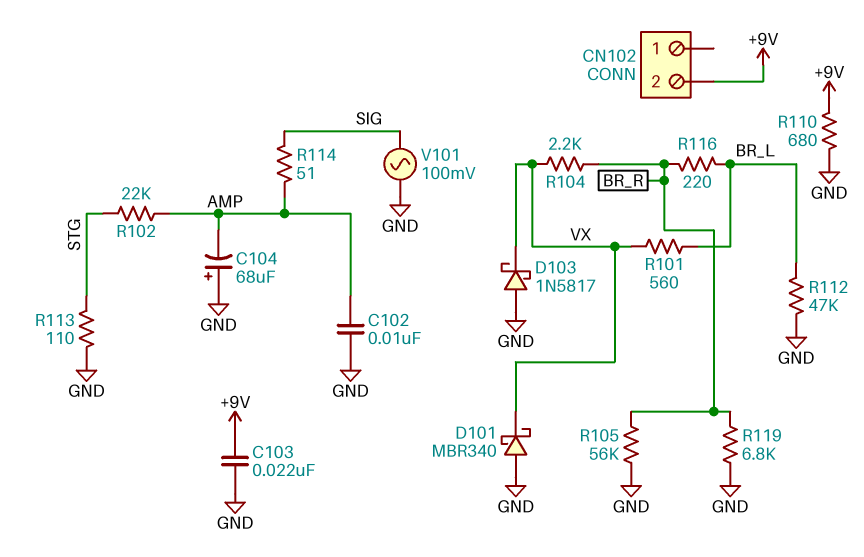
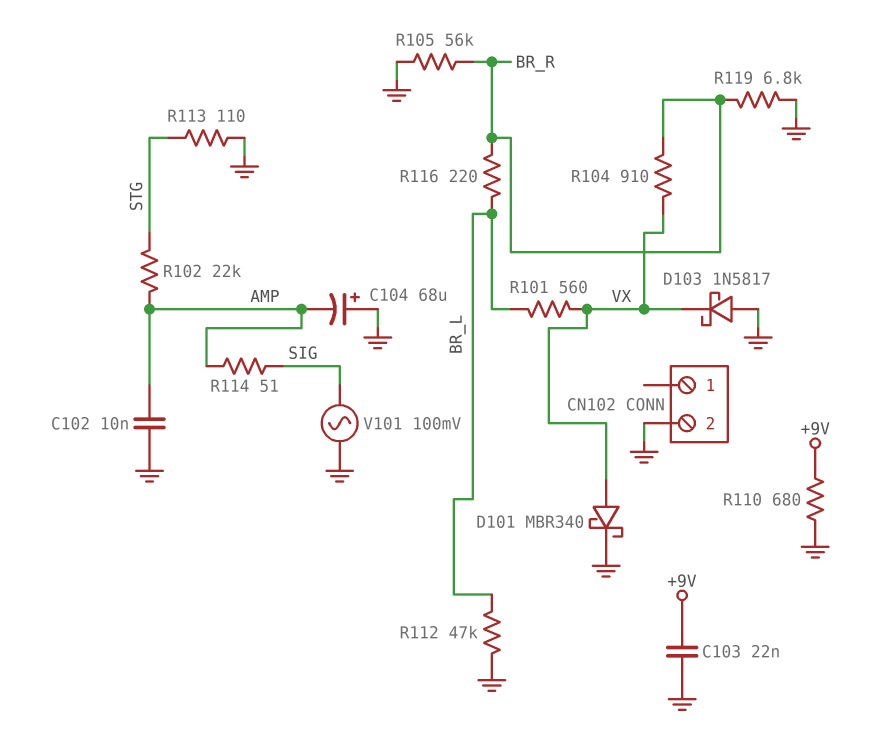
CN102 pin 2: +9V -> GND
D101: schottky MBR340 (A GND, K VX) -> schottky MBR340 (A VX, K GND)
R104: 2.2k (BR_R, VX) -> 910 (BR_R, VX)

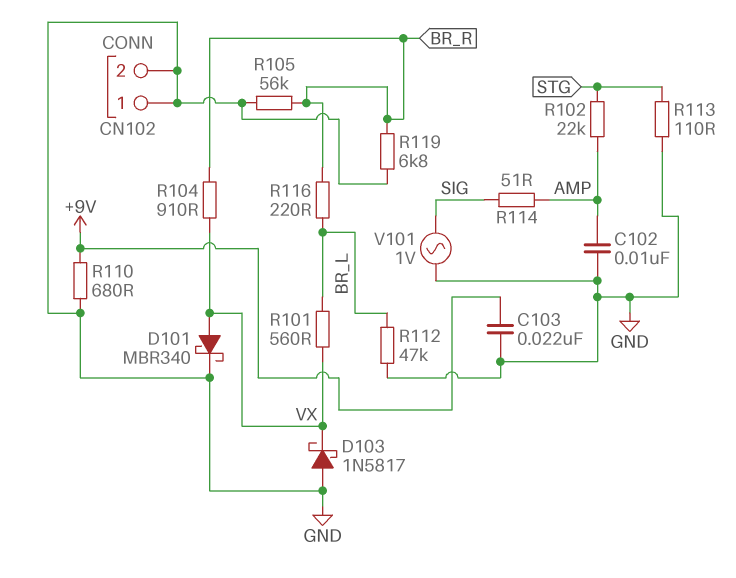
C104: 68uF (plus GND, minus AMP) -> none
CN102 pin 1: none -> GND
V101: AC 100mV (GND, SIG) -> AC 1V (GND, SIG)

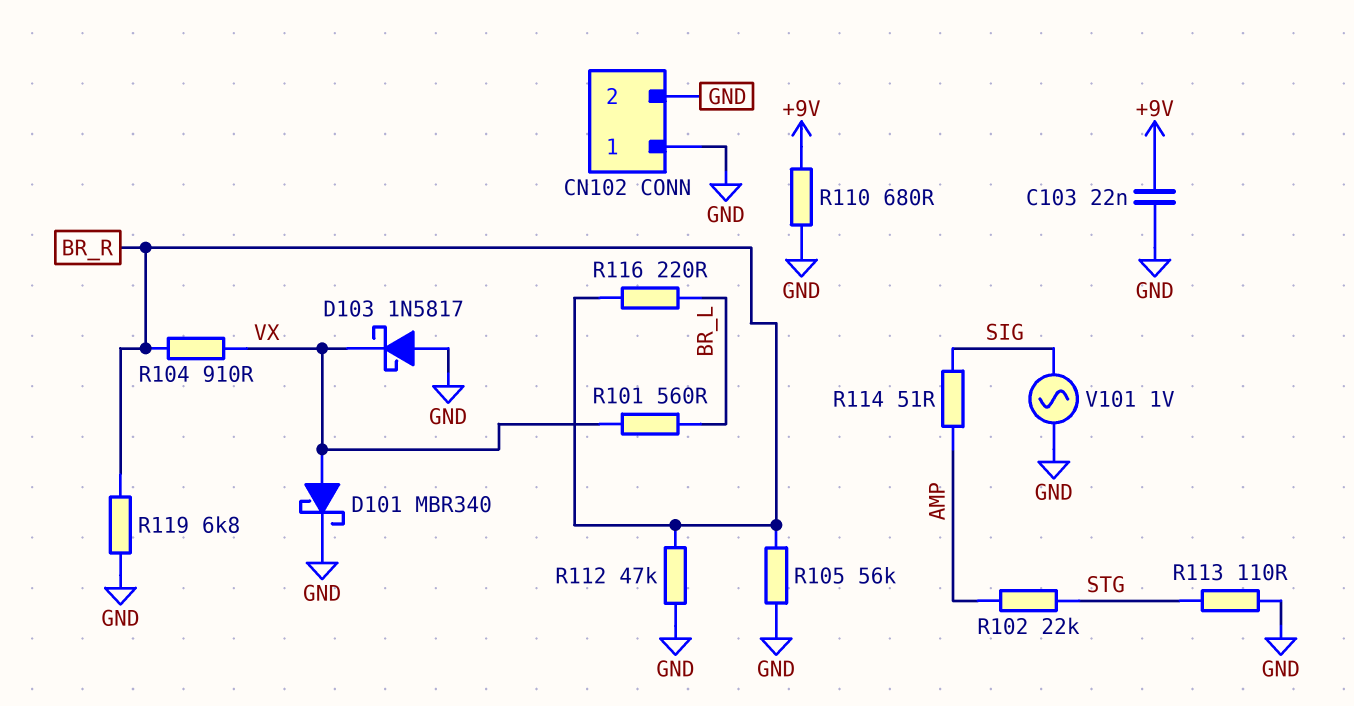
C102: 10nF (AMP, GND) -> none
R112: 47k (BR_L, GND) -> 47k (BR_R, GND)

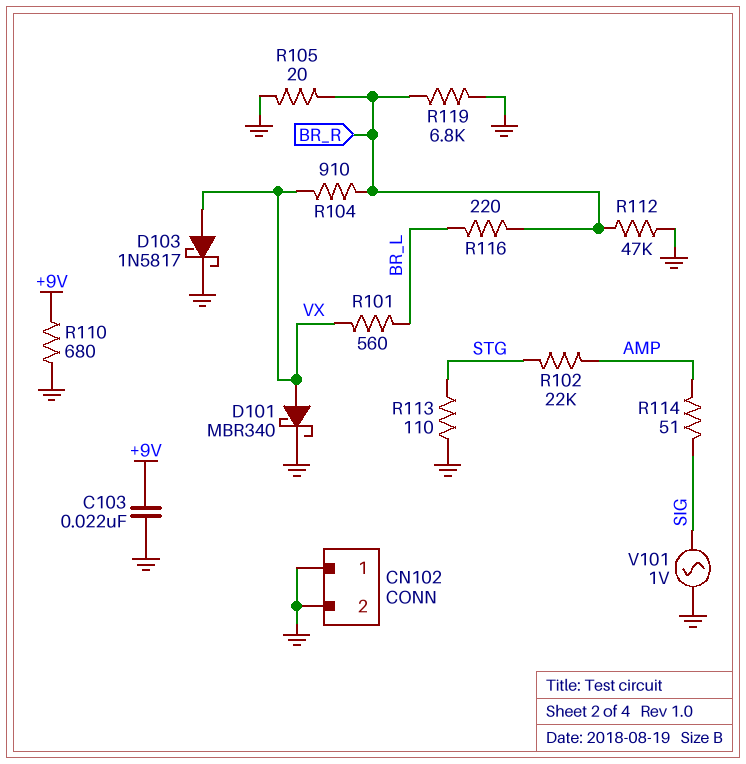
D103: schottky 1N5817 (A GND, K VX) -> schottky 1N5817 (A VX, K GND)
R105: 56k (BR_R, GND) -> 20 (BR_R, GND)

